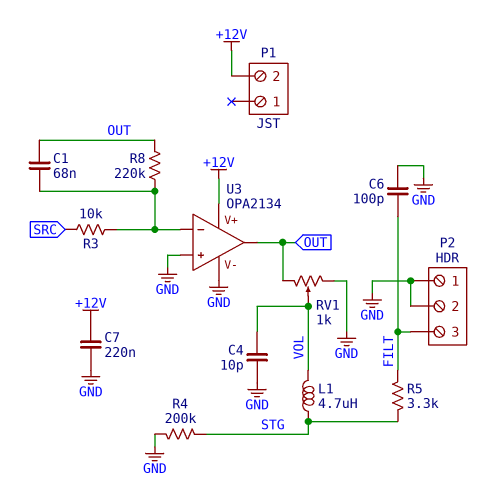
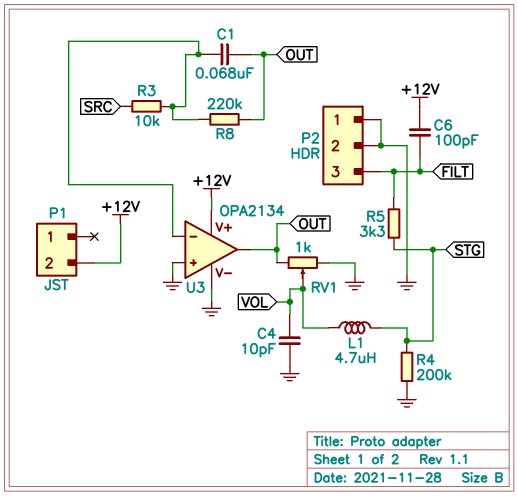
C6: 100pF (FILT, GND) -> 100pF (+12V, FILT)
C7: 220nF (+12V, GND) -> none

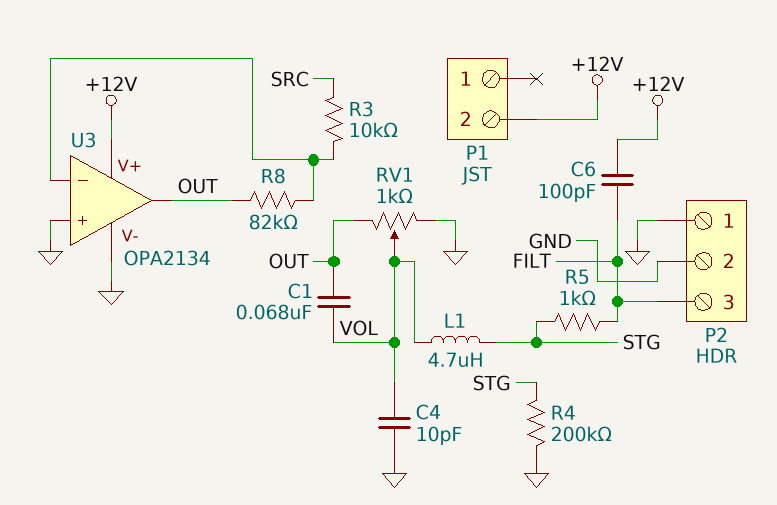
C1: 68nF (OUT, U3/in-) -> 68nF (OUT, VOL)
R5: 3.3k (FILT, STG) -> 1k (FILT, STG)
R8: 220k (OUT, U3/in-) -> 82k (OUT, U3/in-)

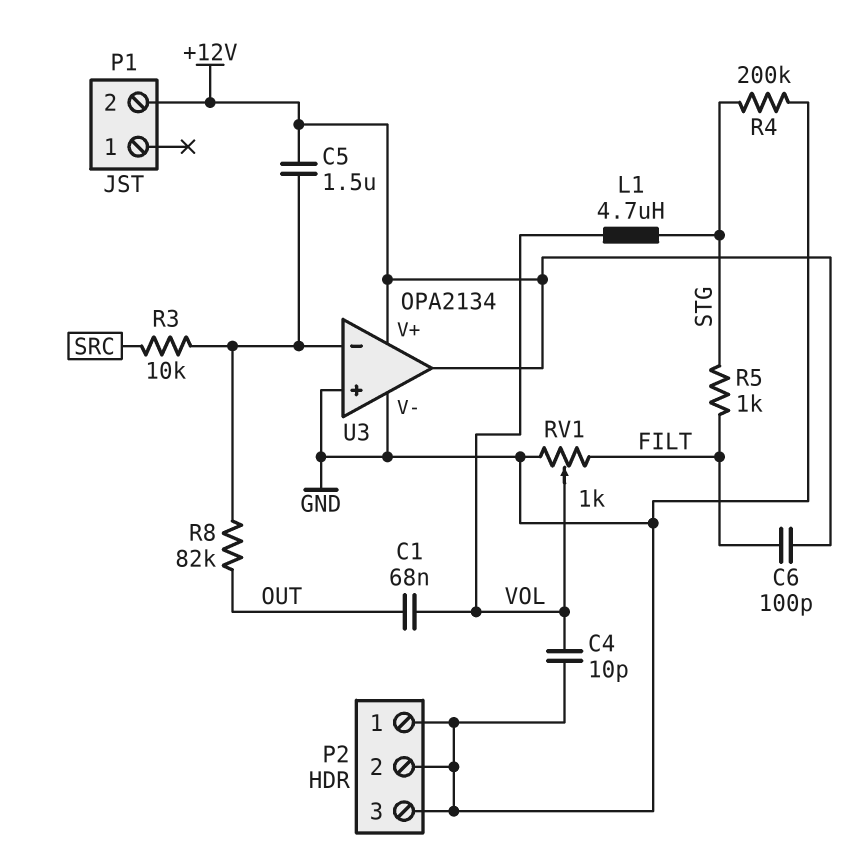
C5: none -> 1.5uF (+12V, U3/in-)
P2 pin 3: FILT -> GND
RV1: 1k (GND, OUT, wiper VOL) -> 1k (FILT, GND, wiper VOL)
U3 pin out: OUT -> +12V

